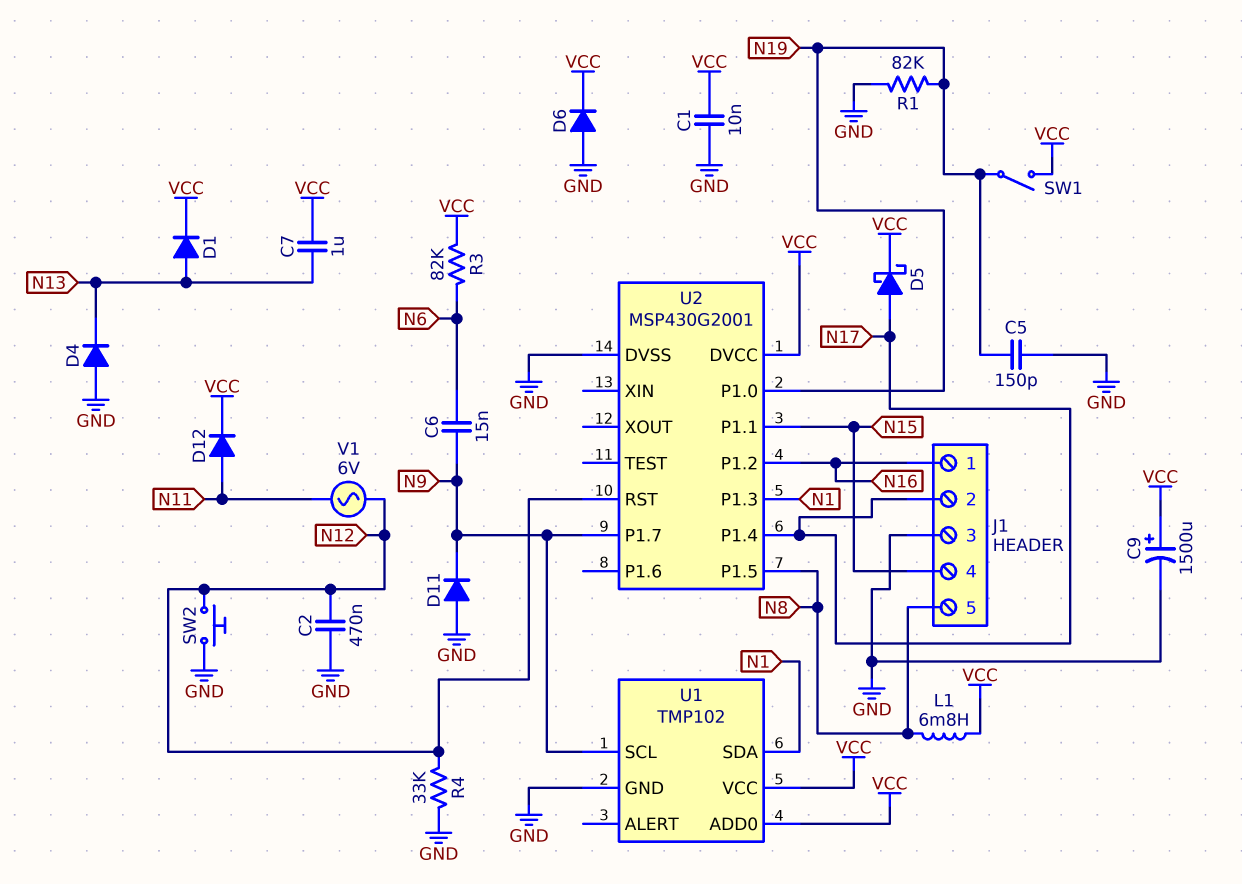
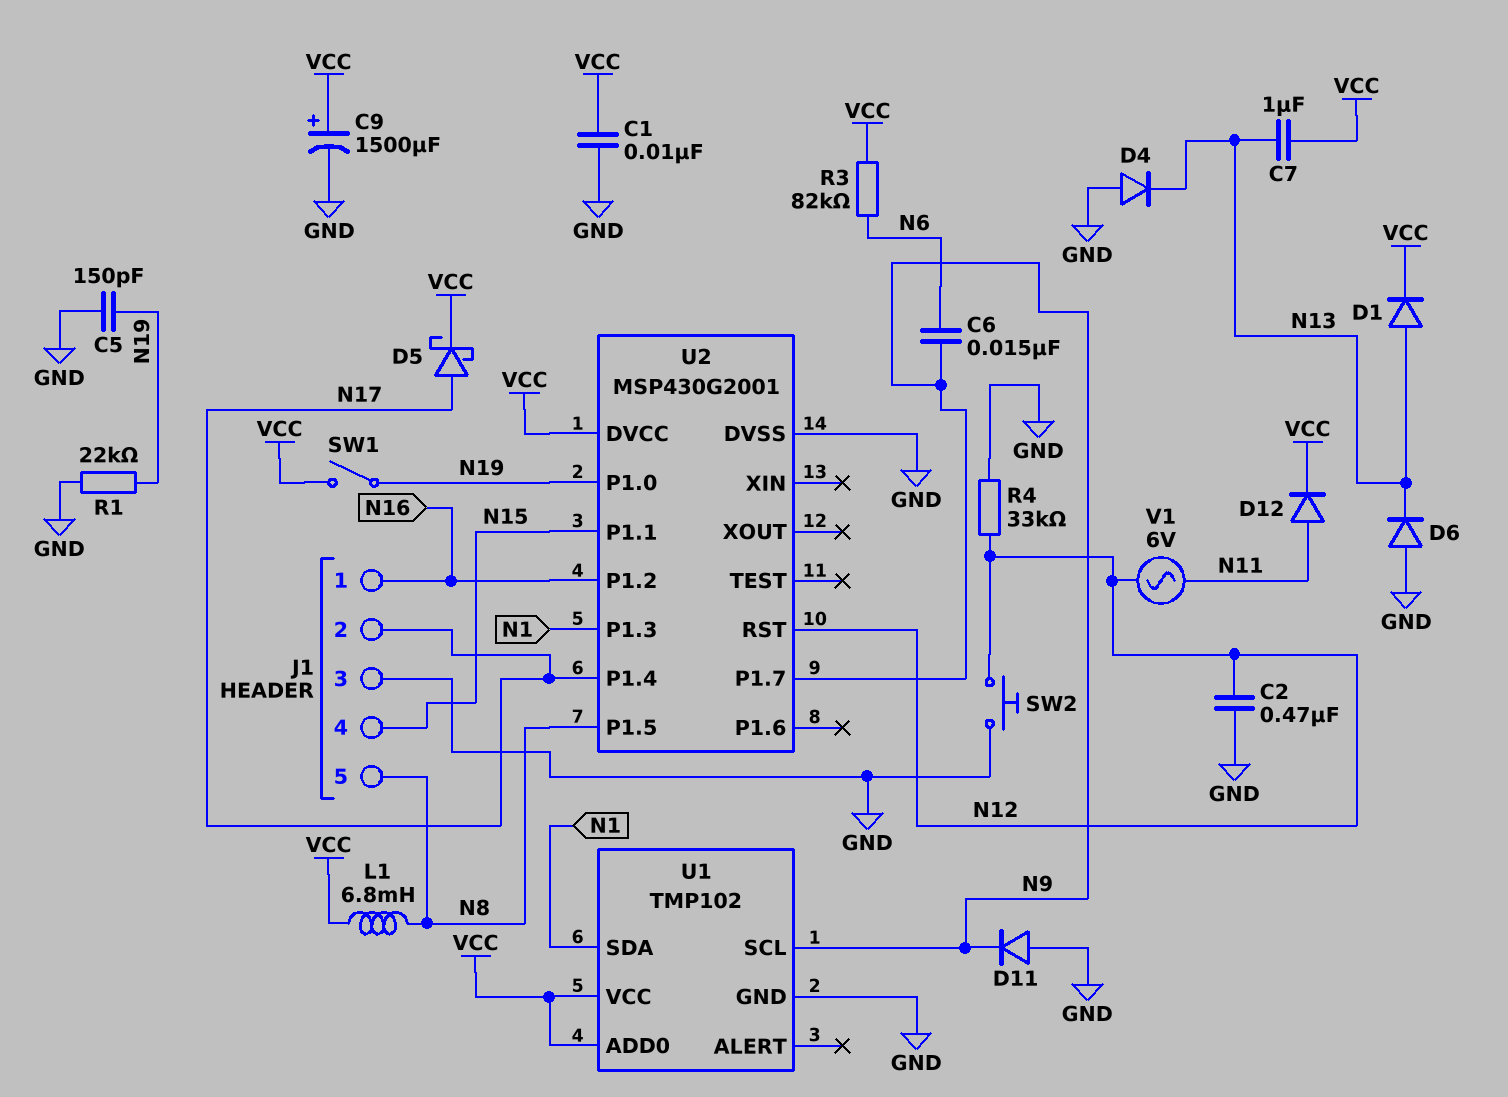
D6: diode (A GND, K VCC) -> diode (A GND, K N13)
R1: 82k (GND, N19) -> 22k (GND, N19)

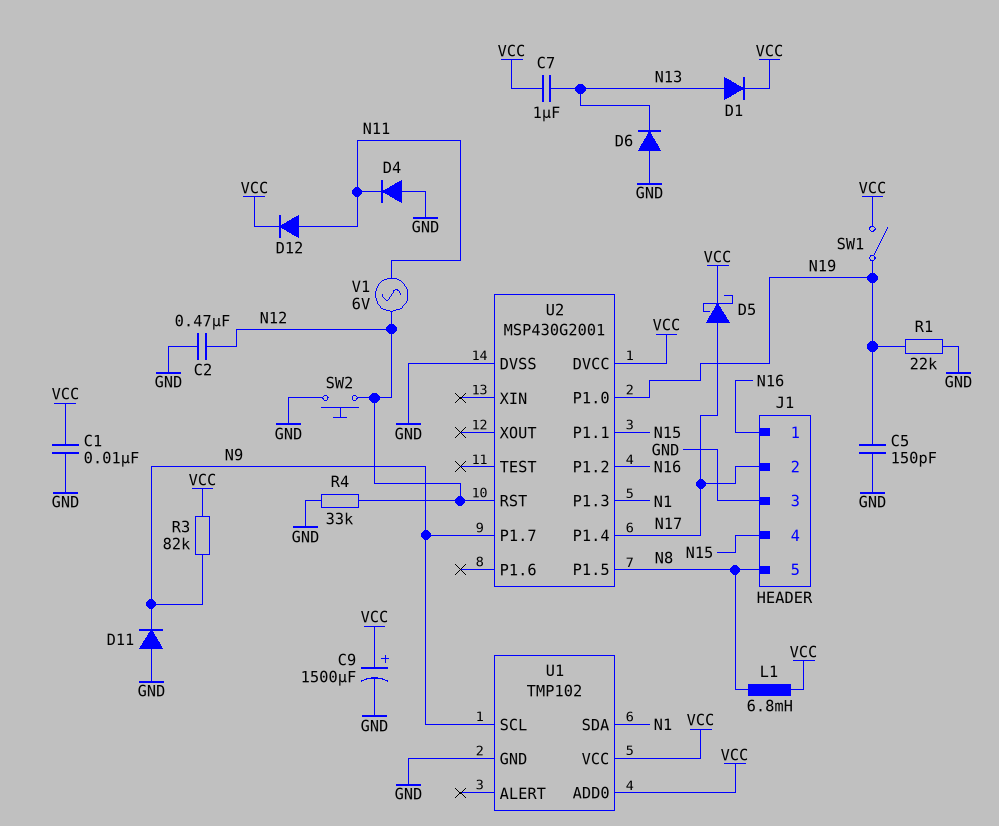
C6: 15nF (N6, N9) -> none
D4: diode (A GND, K N13) -> diode (A GND, K N11)
R3: 82k (N6, VCC) -> 82k (N9, VCC)

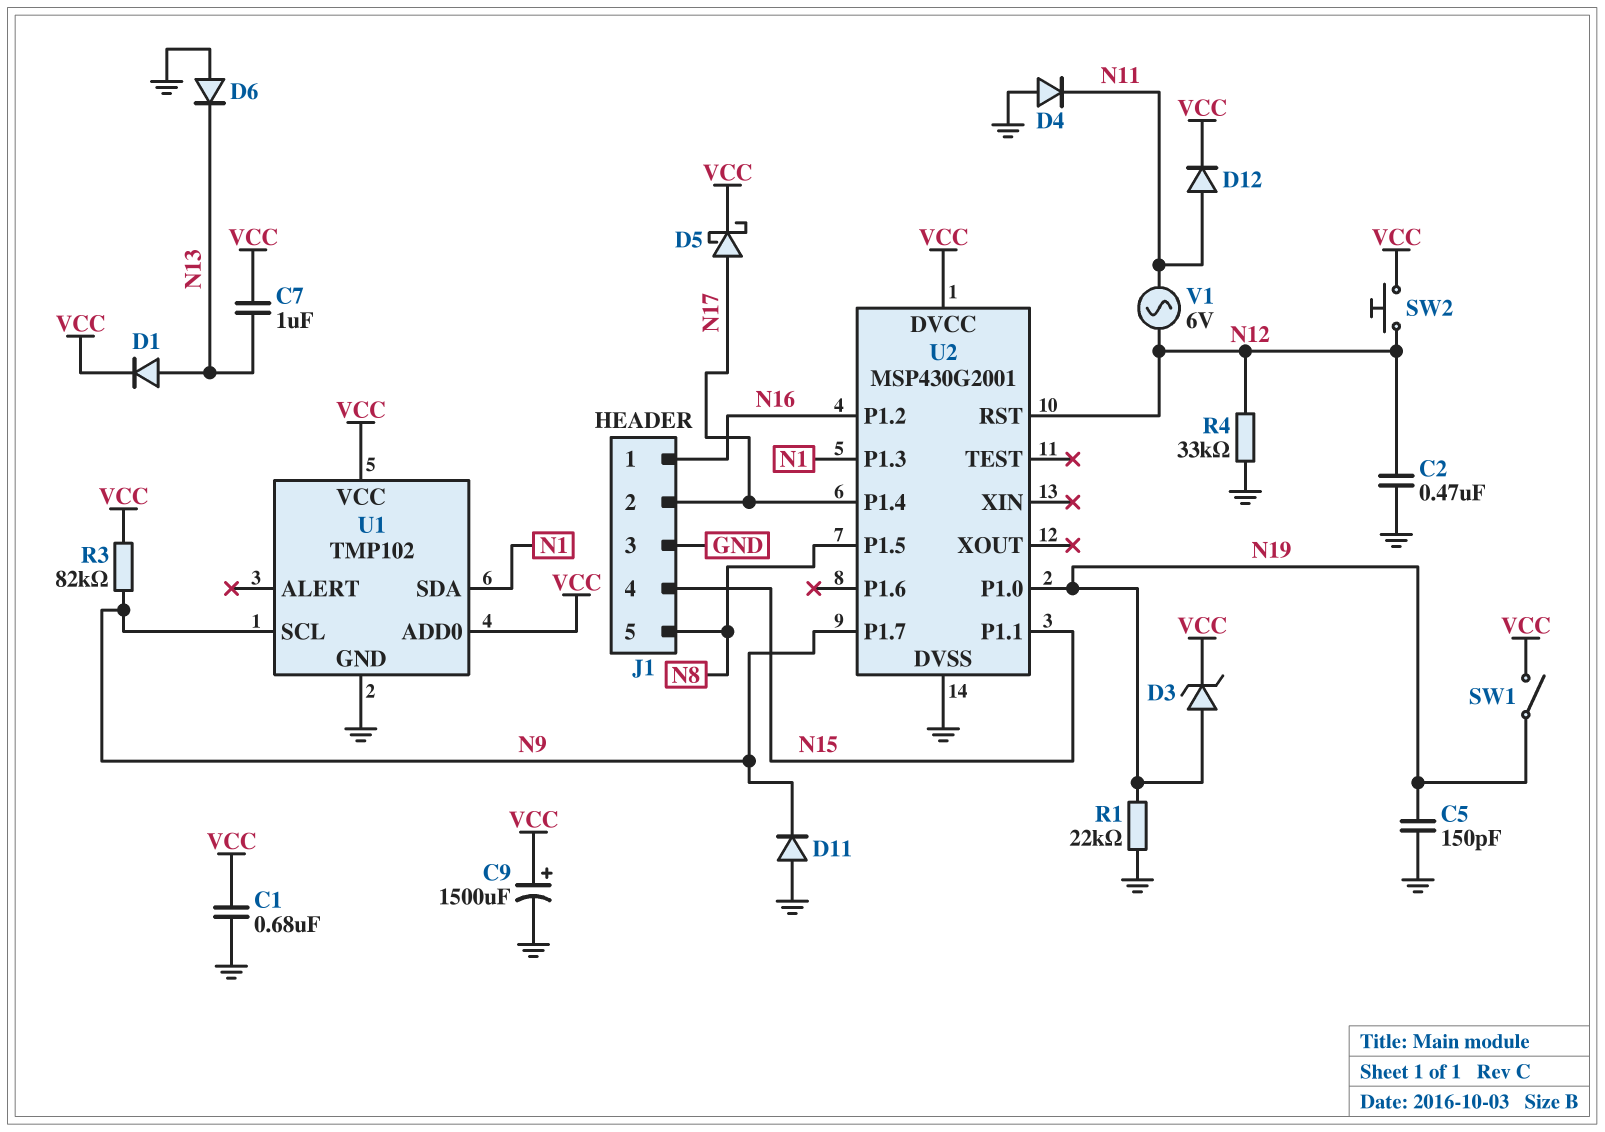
C1: 10nF (GND, VCC) -> 680nF (GND, VCC)
D3: none -> zener (A N19, K VCC)
L1: 6.8mH (N8, VCC) -> none
SW2: button (GND, N12) -> button (N12, VCC)

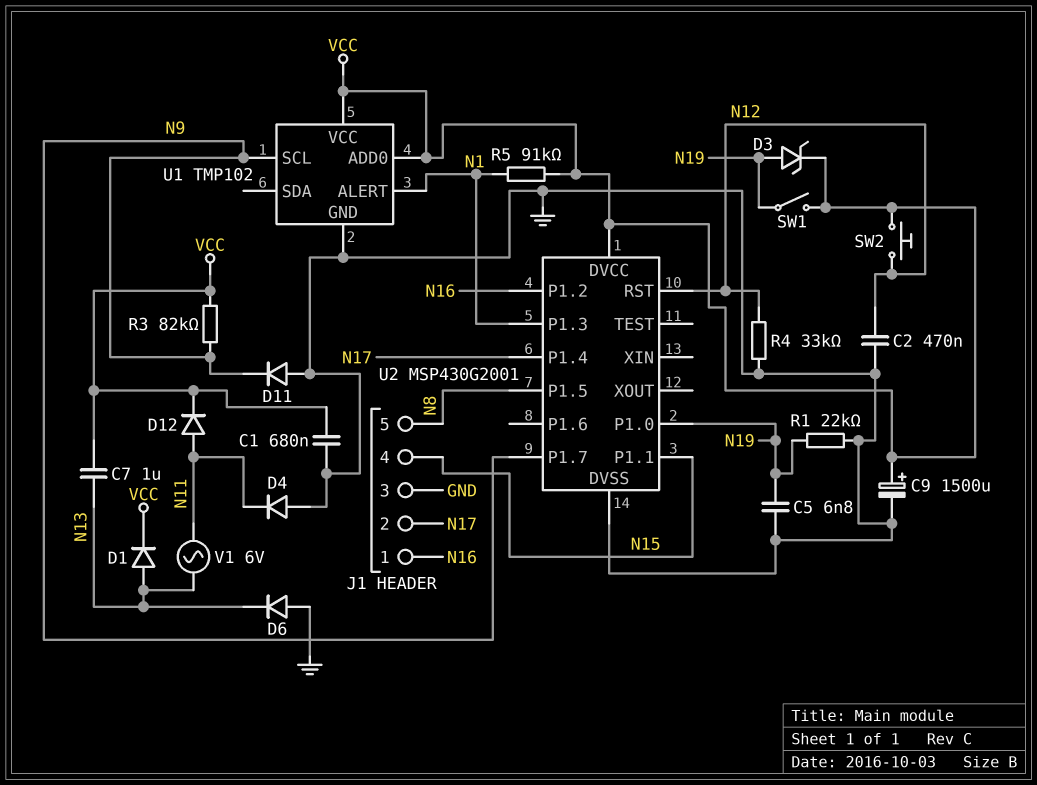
C5: 150pF (GND, N19) -> 6.8nF (GND, N19)
D5: schottky (A N17, K VCC) -> none
R5: none -> 91k (N1, VCC)
U1 pin ALERT: none -> N1
U1 pin SDA: N1 -> none
V1: AC 6V (N11, N12) -> AC 6V (N11, N13)

